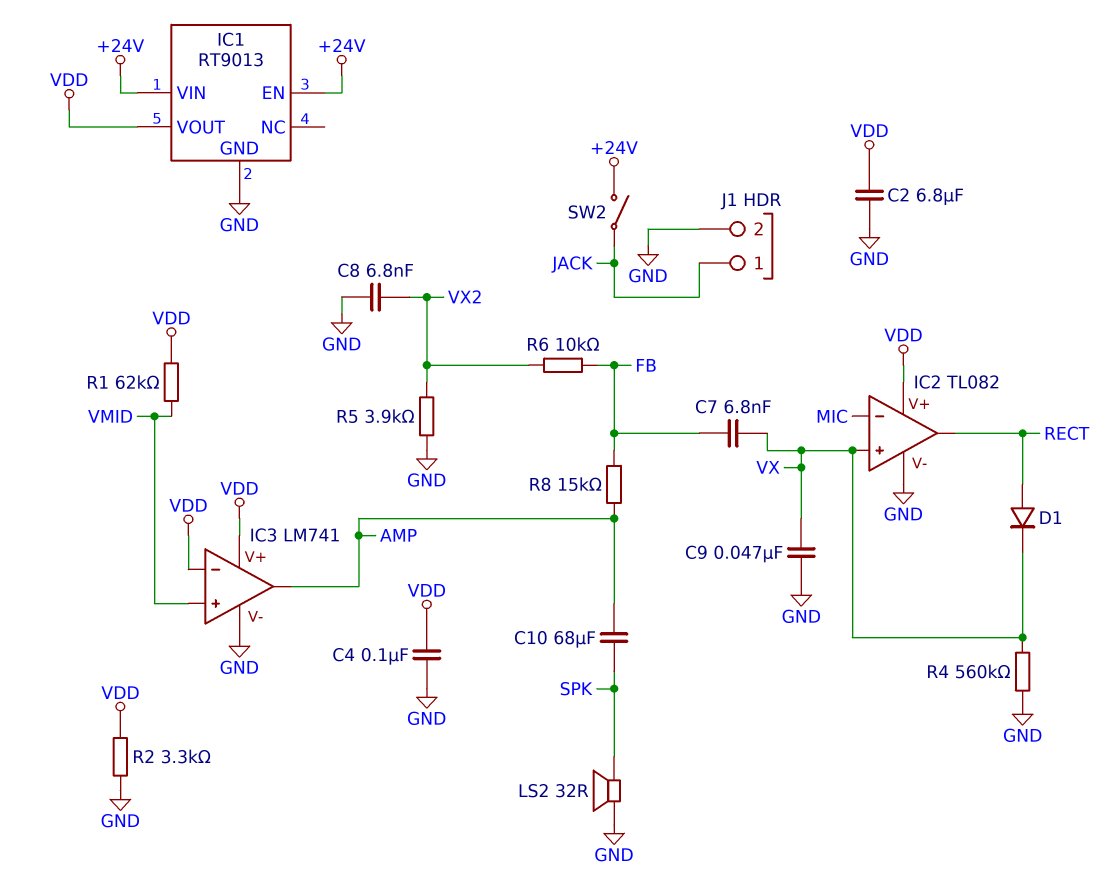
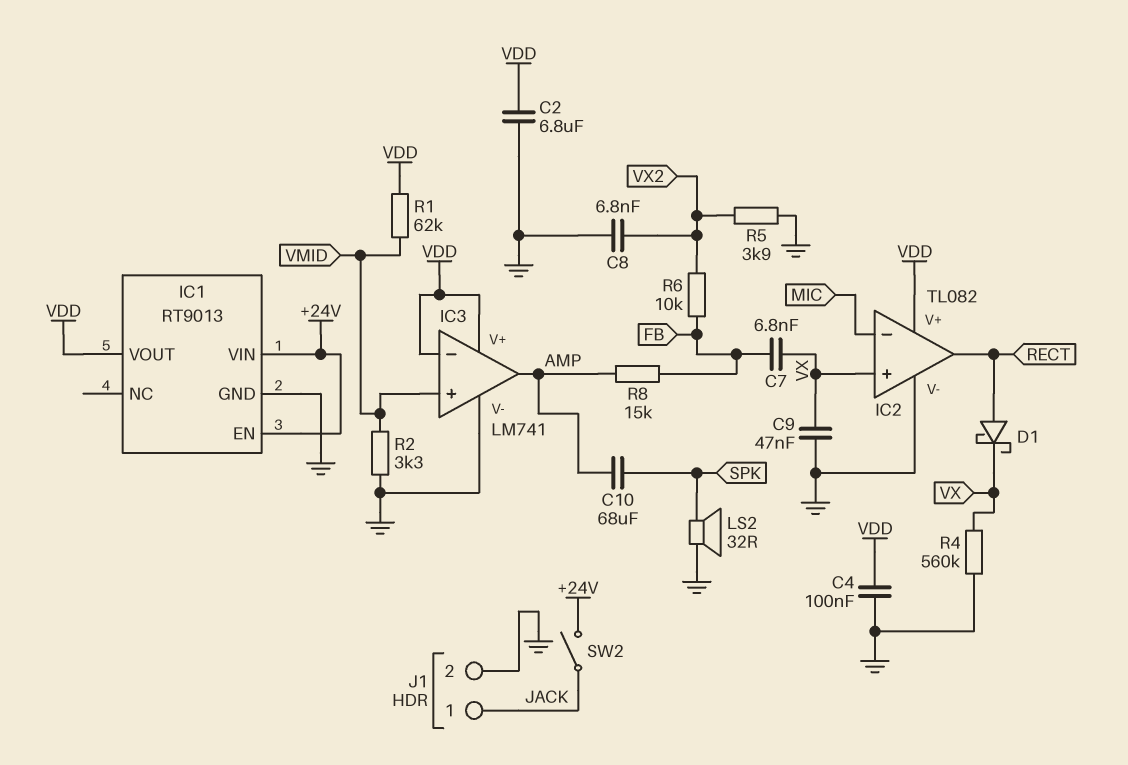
D1: diode (A RECT, K VX) -> schottky (A RECT, K VX)
R2: 3.3k (GND, VDD) -> 3.3k (GND, VMID)

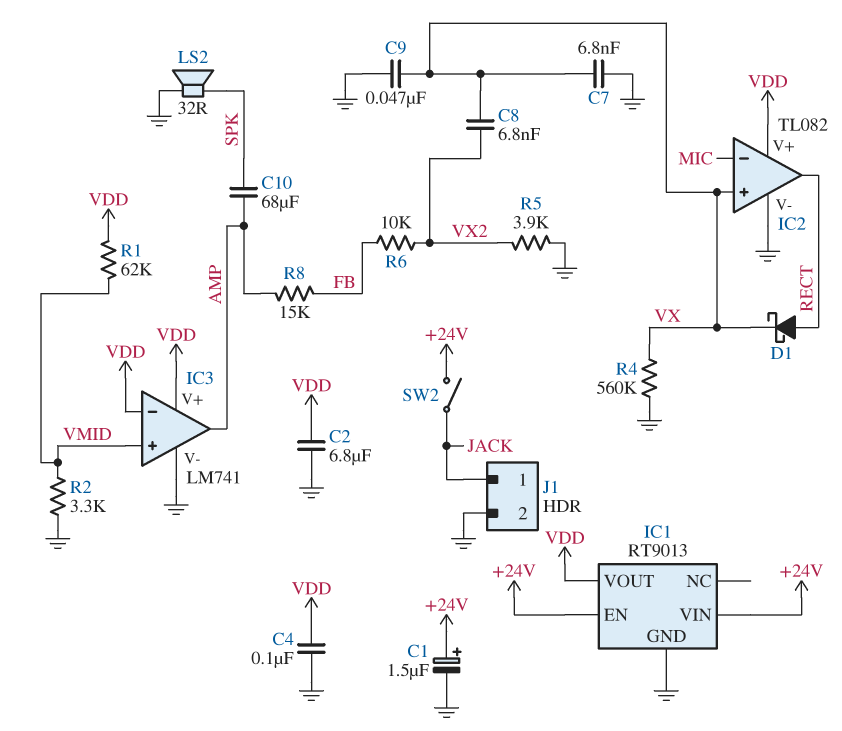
C1: none -> 1.5uF (plus +24V, minus GND)
C7: 6.8nF (FB, VX) -> 6.8nF (GND, VX)
C8: 6.8nF (GND, VX2) -> 6.8nF (VX, VX2)

